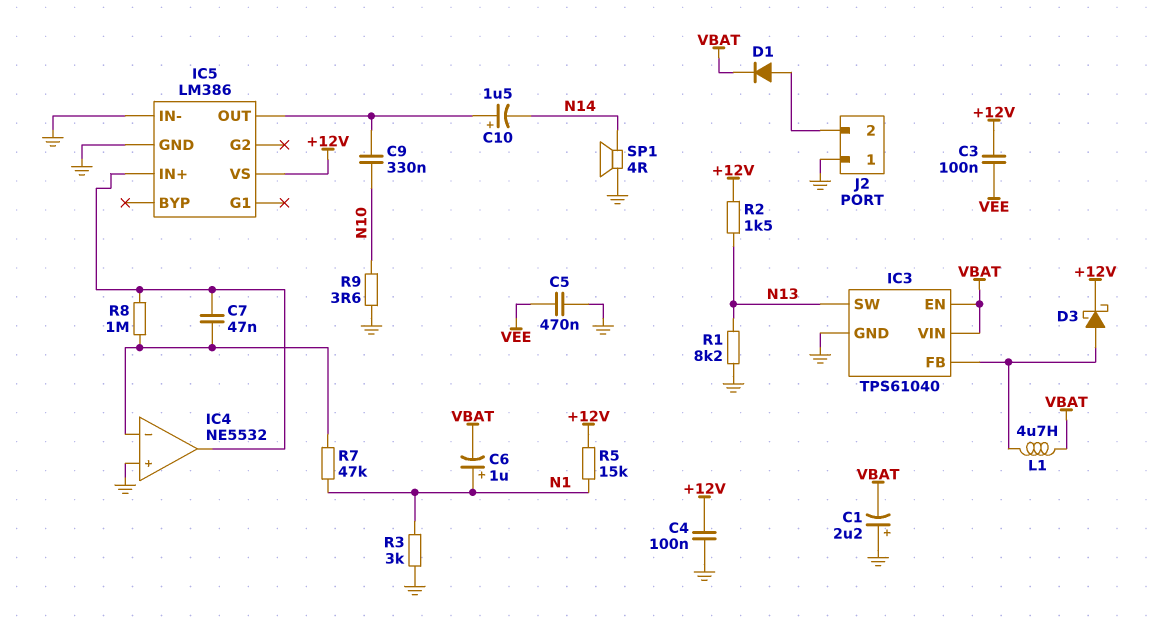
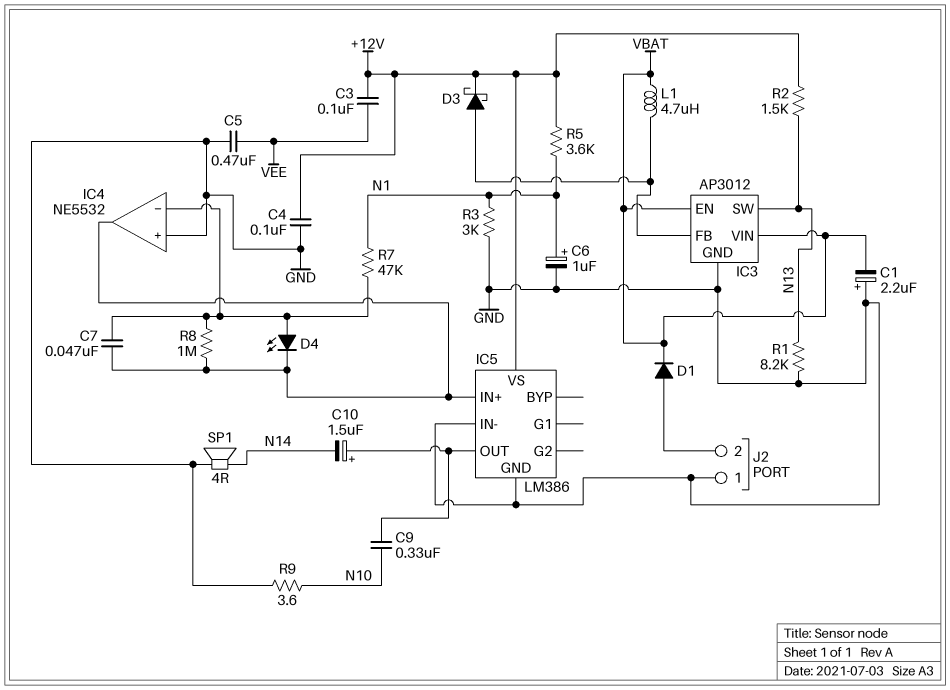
C6: 1uF (plus N1, minus VBAT) -> 1uF (plus N1, minus GND)
D4: none -> LED (A IC4/in-, K IC4/out)
IC3: TPS61040 -> AP3012
R5: 15k (+12V, N1) -> 3.6k (+12V, N1)

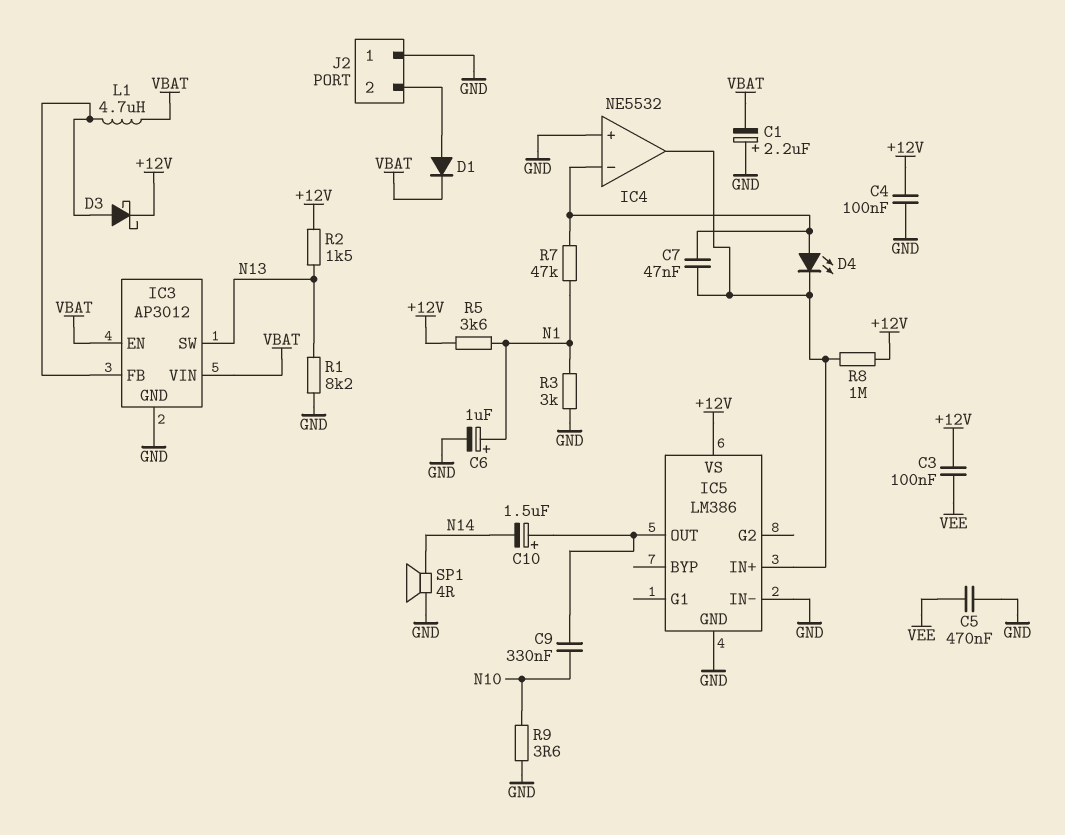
R8: 1M (IC4/in-, IC4/out) -> 1M (+12V, IC4/out)

